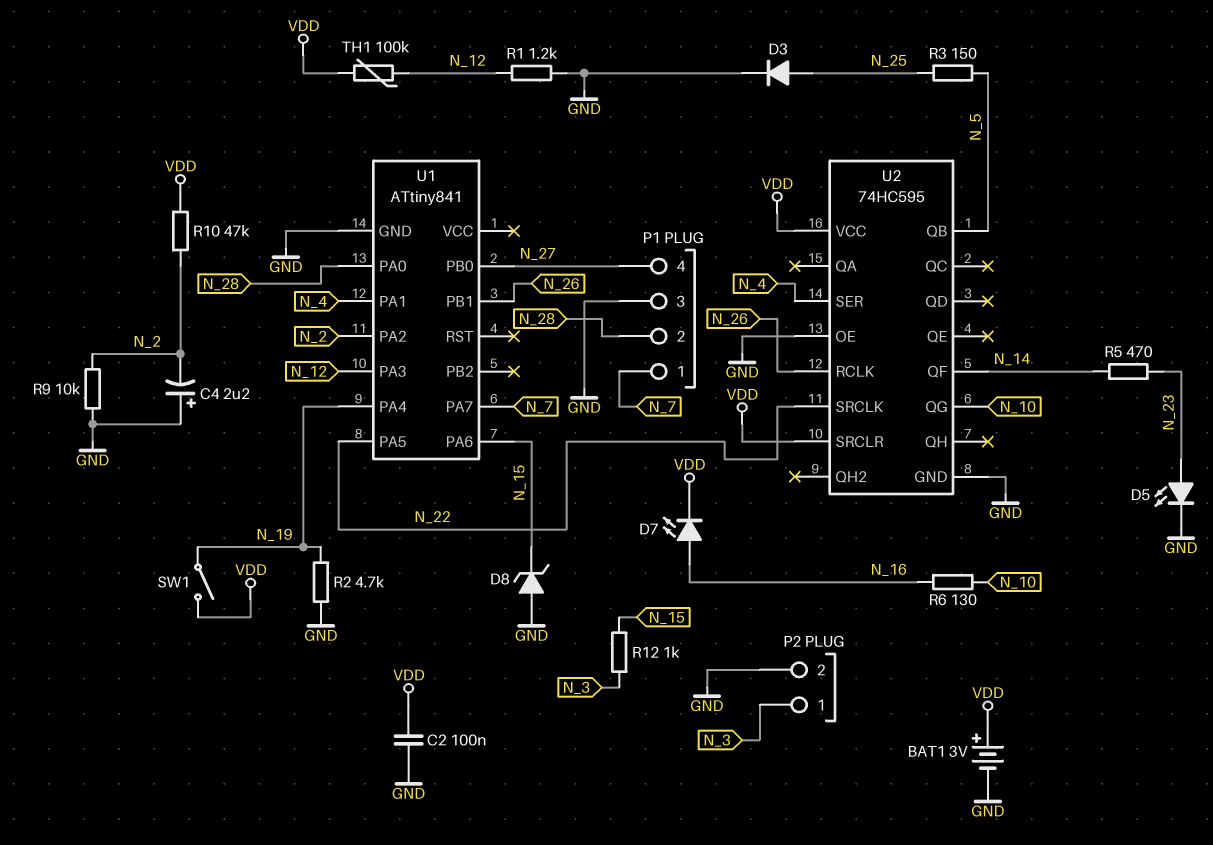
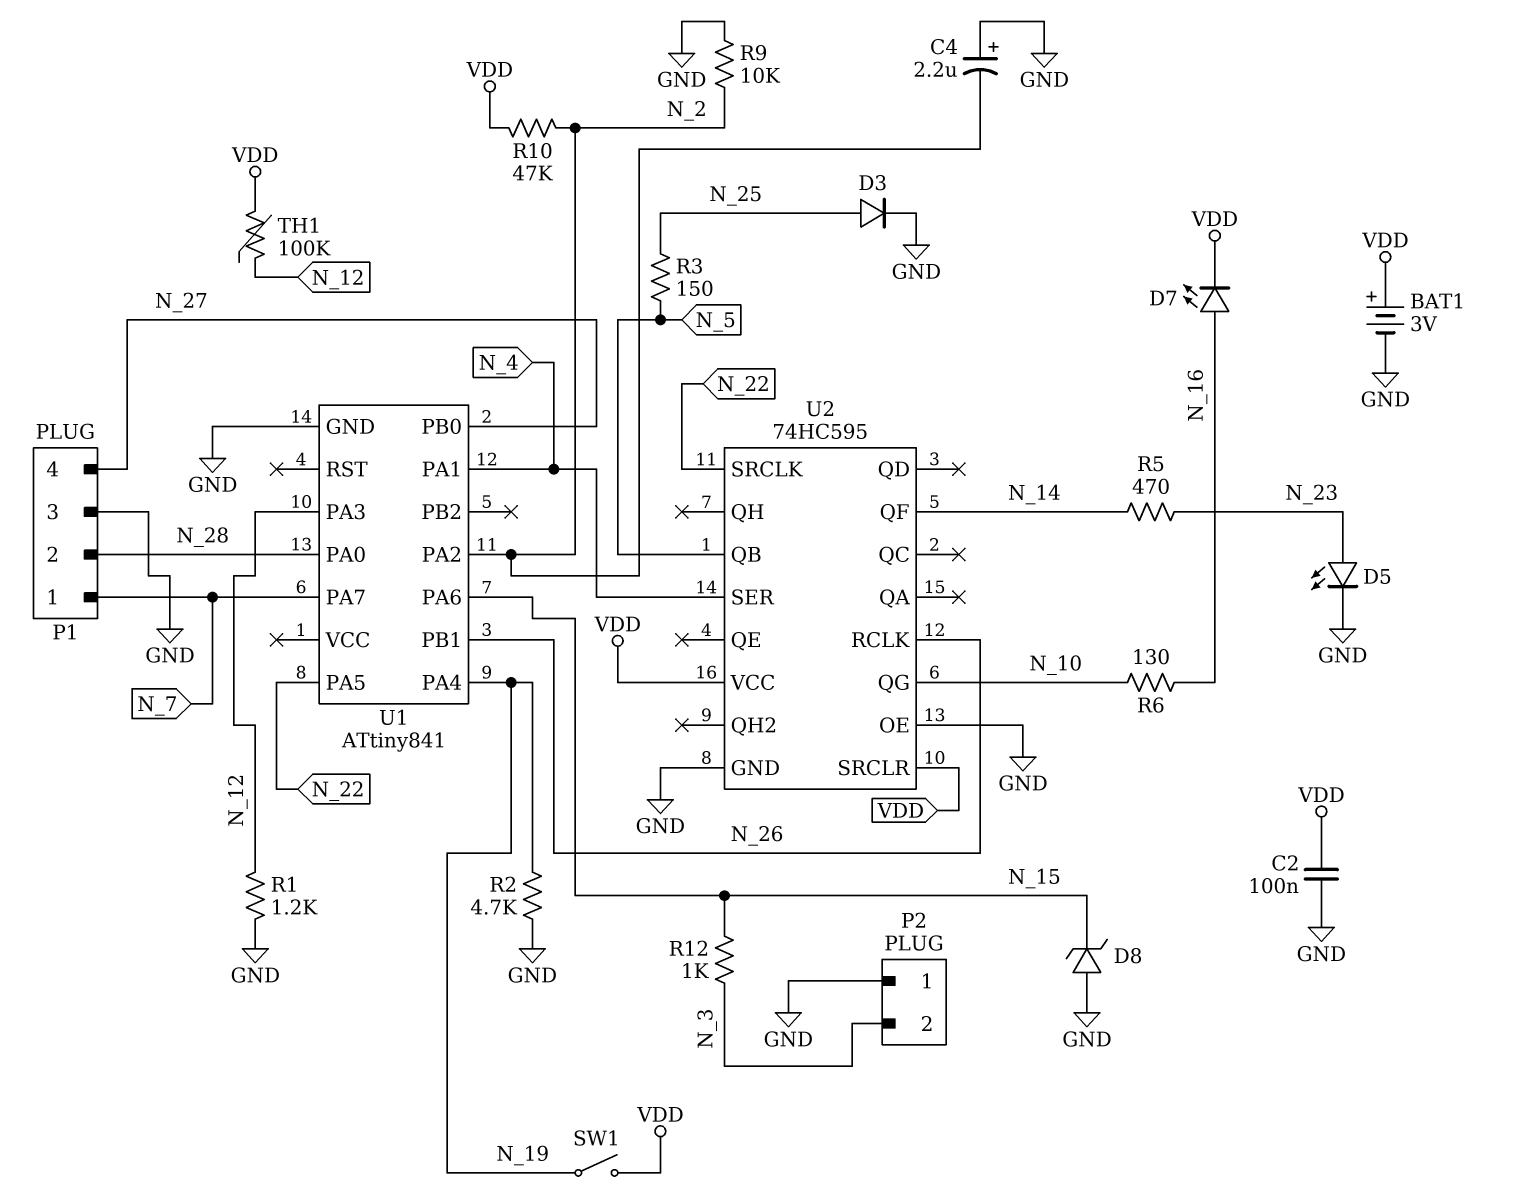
P2 pin 1: N_3 -> GND
P2 pin 2: GND -> N_3

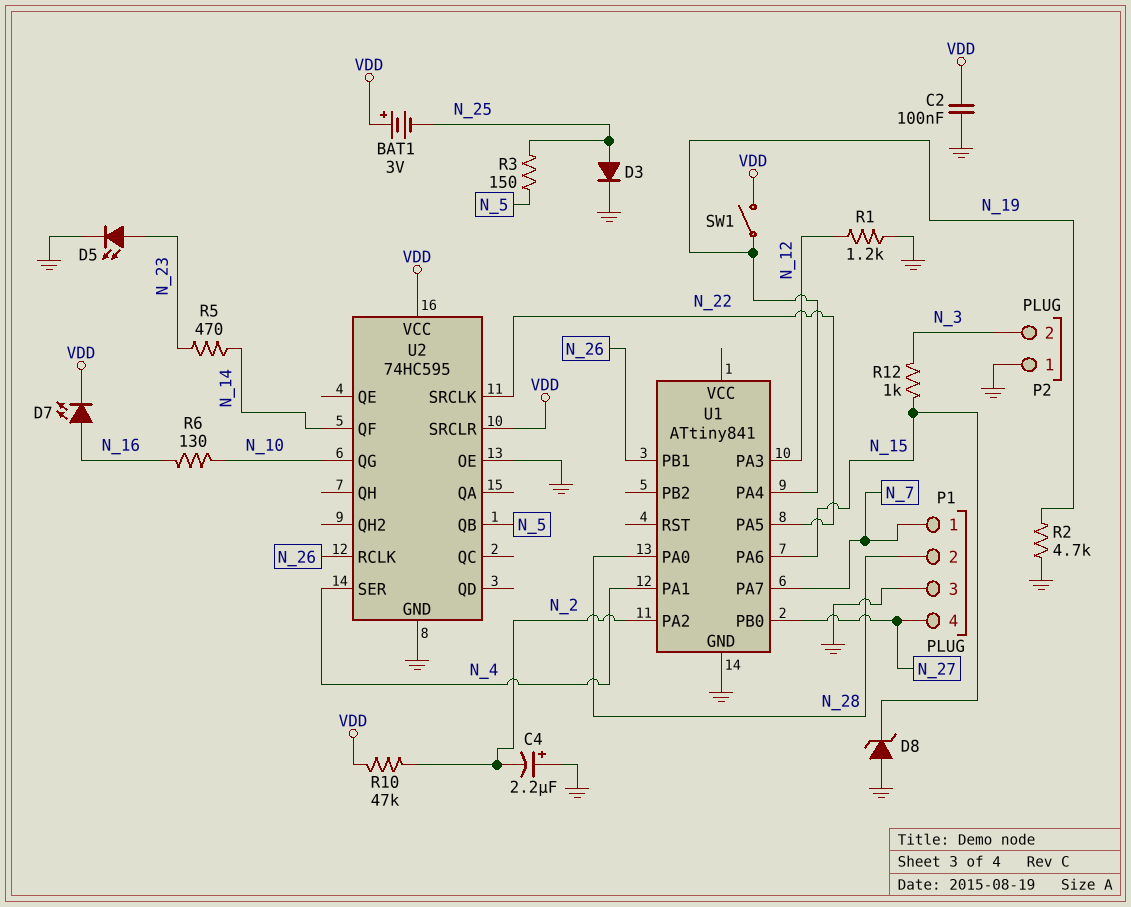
BAT1: 3V (plus VDD, minus GND) -> 3V (plus VDD, minus N_25)
R9: 10k (GND, N_2) -> none
TH1: 100k (N_12, VDD) -> none

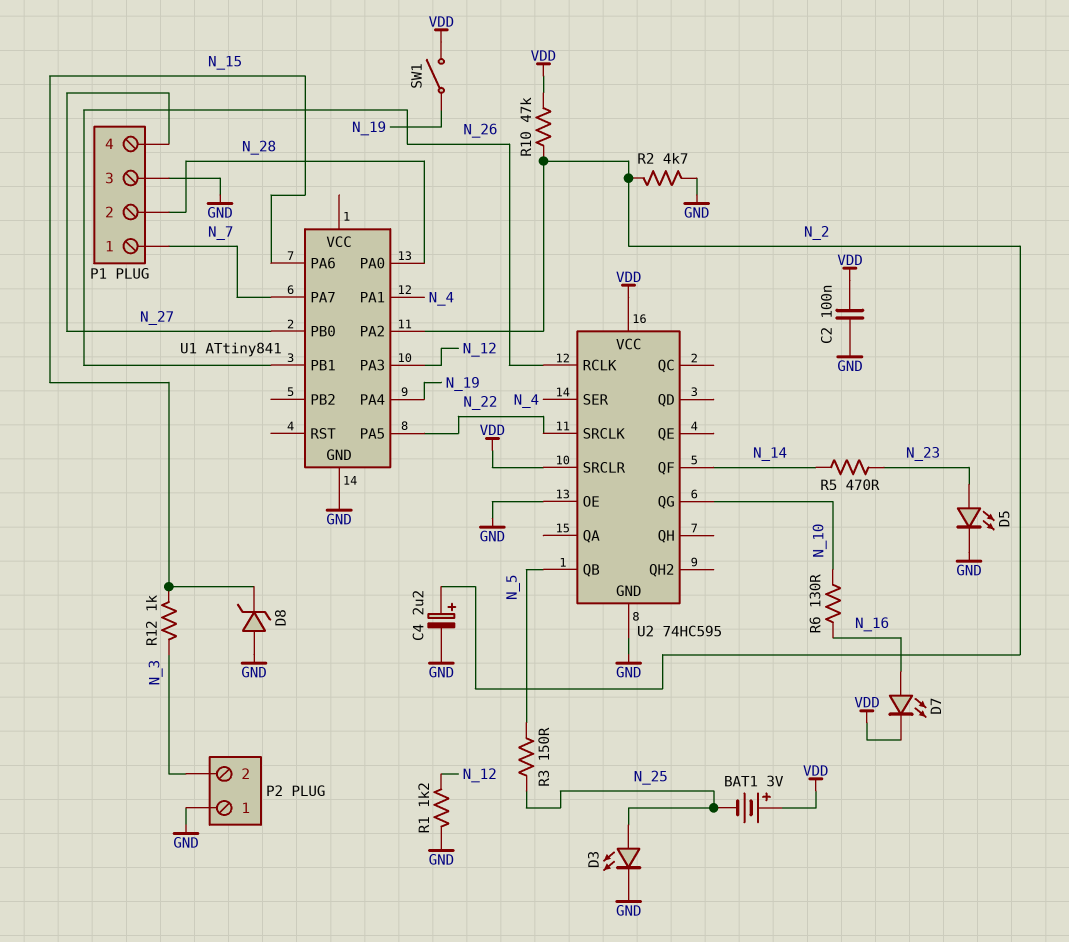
C4: 2.2uF (plus GND, minus N_2) -> 2.2uF (plus N_2, minus GND)
D3: diode (A N_25, K GND) -> LED (A N_25, K GND)
R2: 4.7k (GND, N_19) -> 4.7k (GND, N_2)

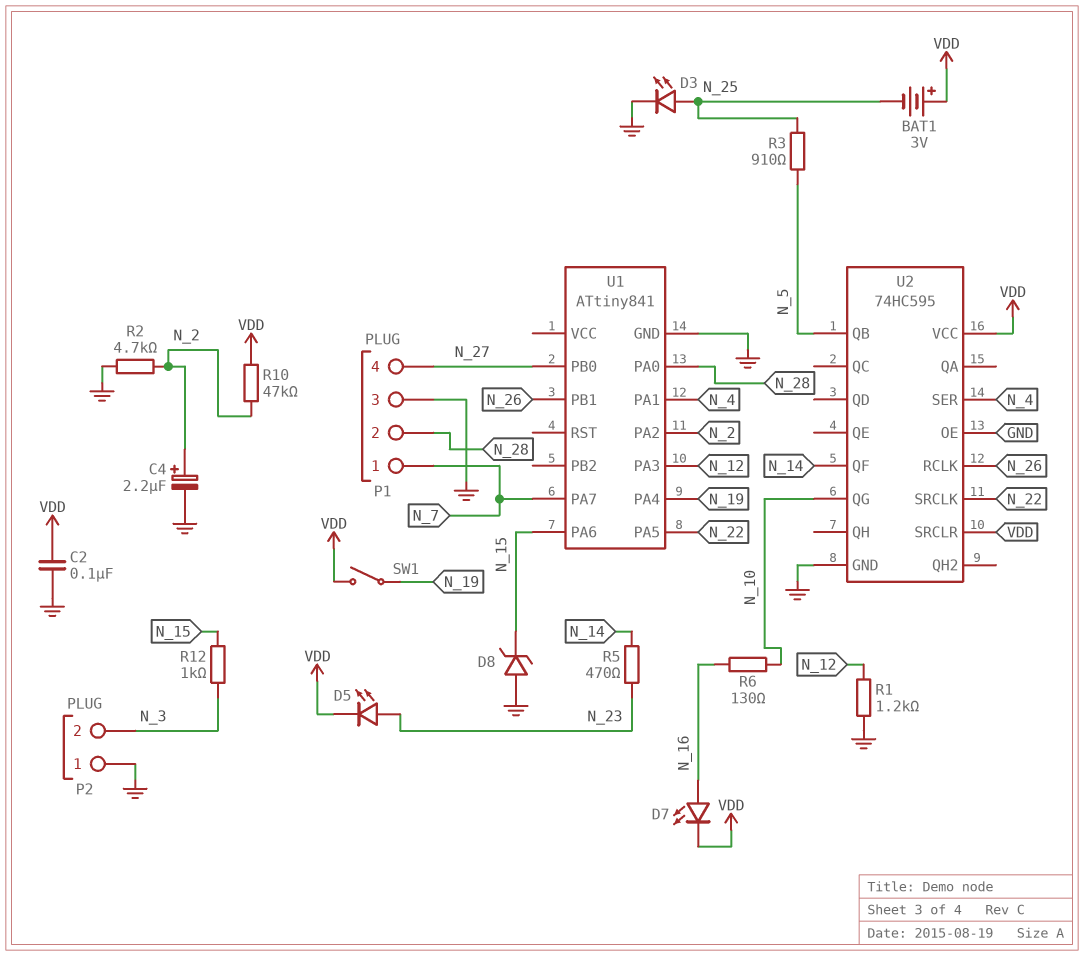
D5: LED (A N_23, K GND) -> LED (A N_23, K VDD)
R3: 150 (N_5, N_25) -> 910 (N_5, N_25)

